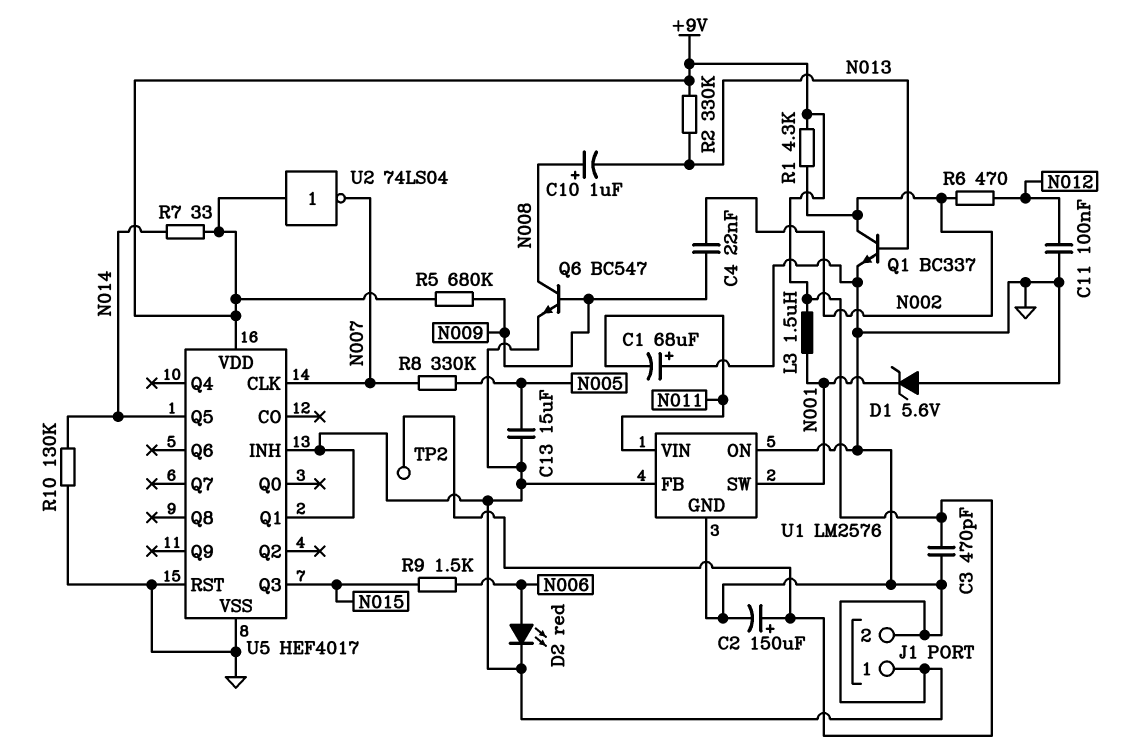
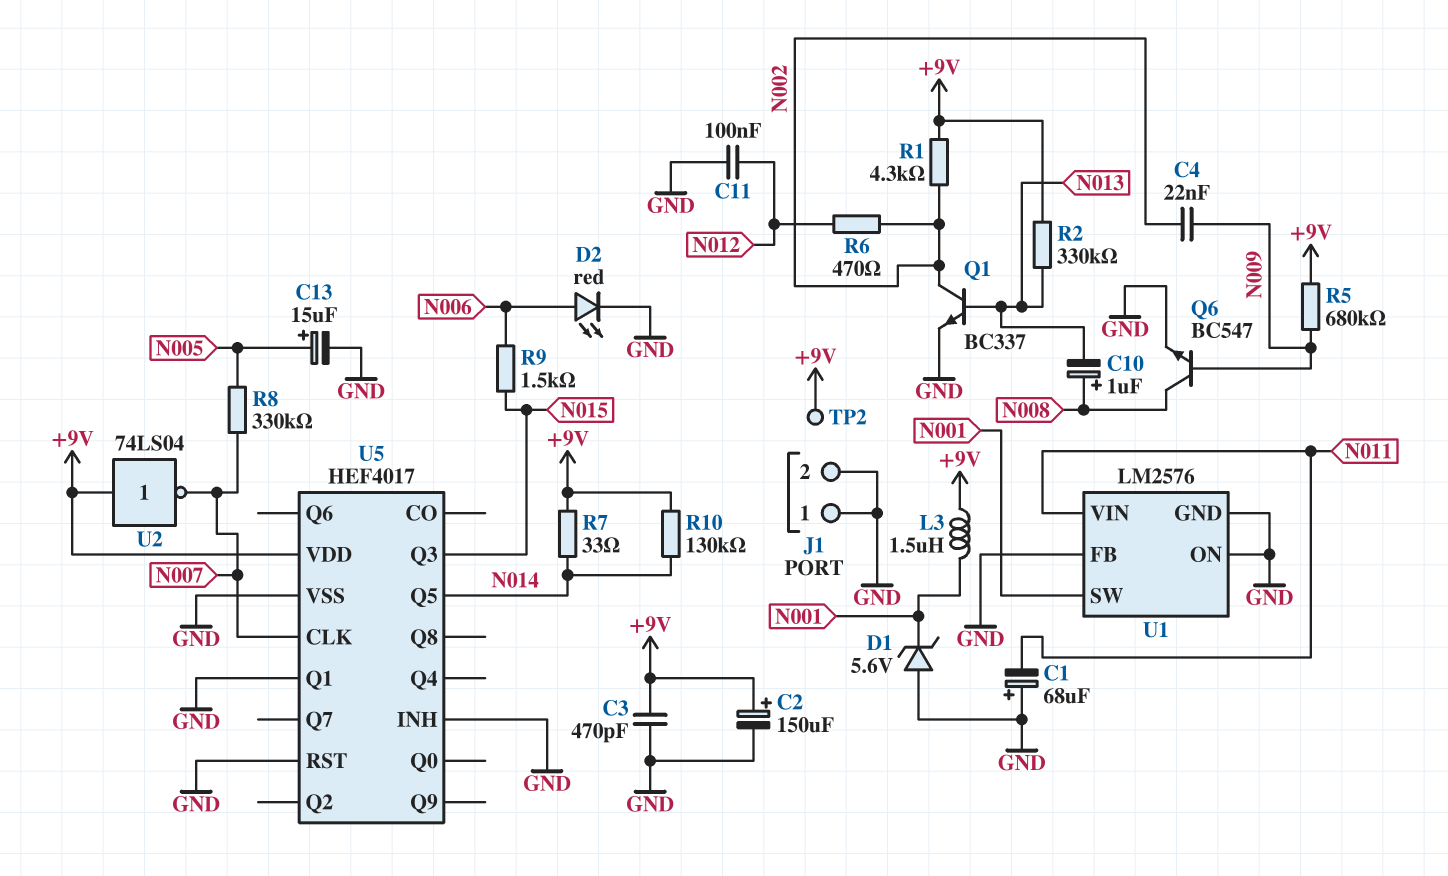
C13: 15uF (GND, N005) -> 15uF (plus N005, minus GND)
R10: 130k (GND, N014) -> 130k (+9V, N014)

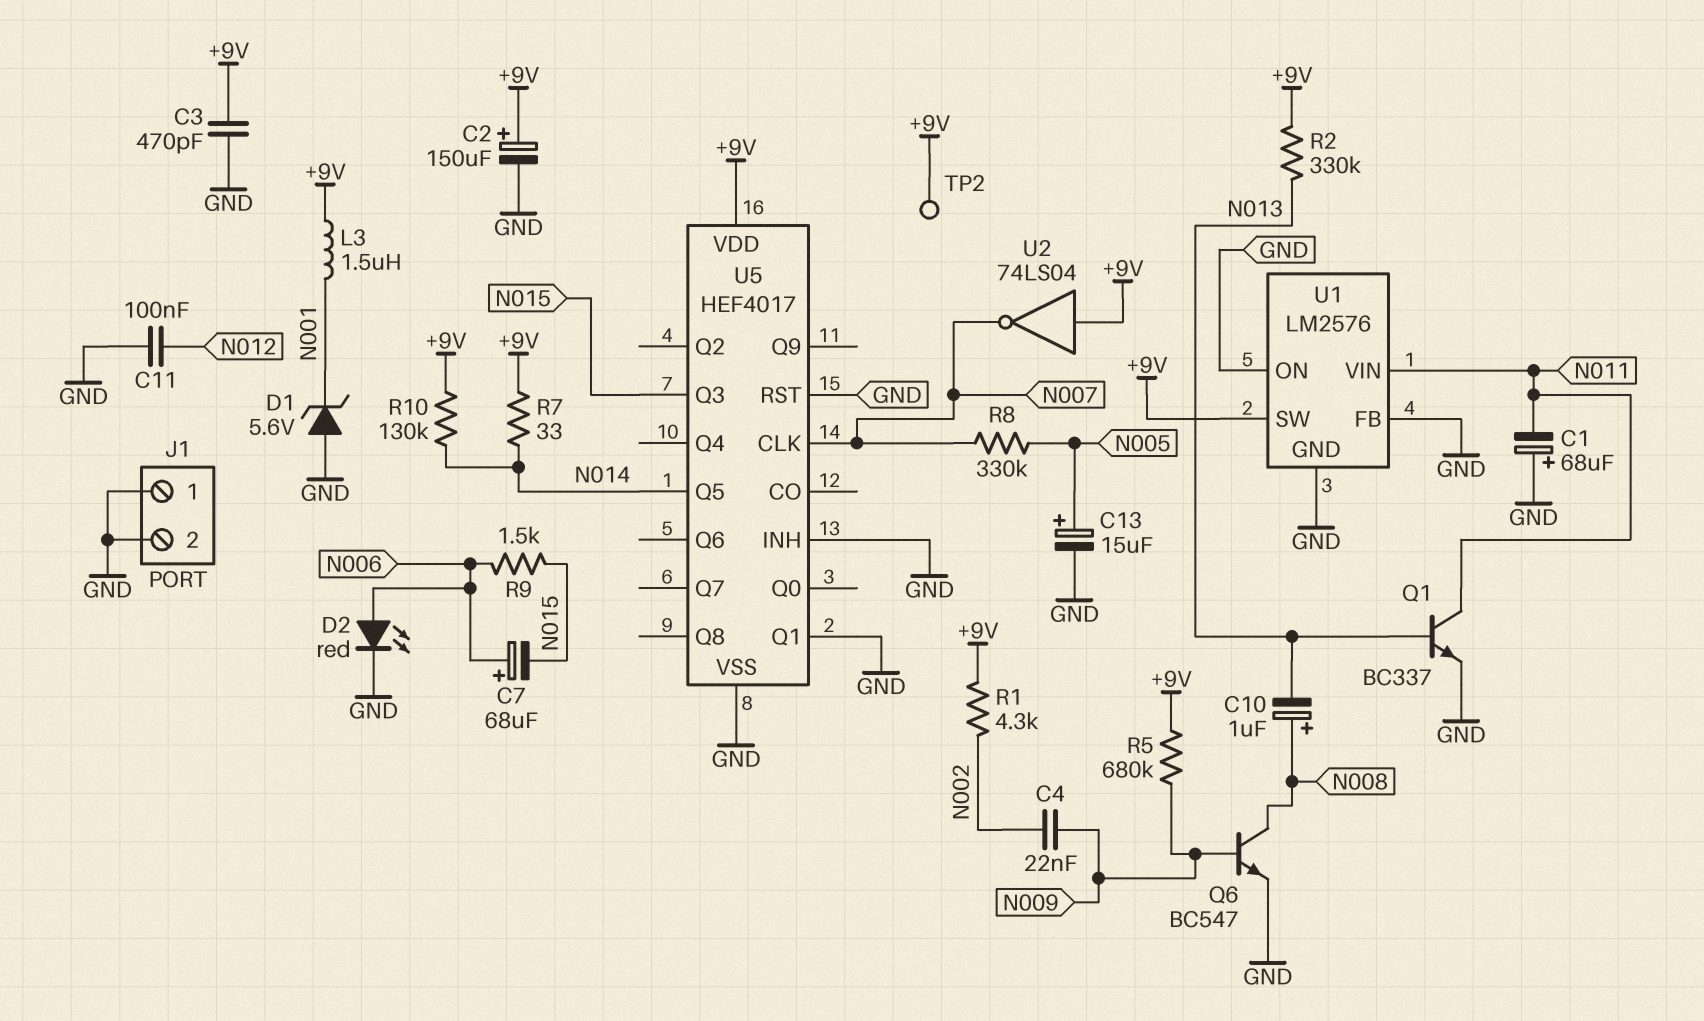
C7: none -> 68uF (plus N006, minus N015)
Q1: NPN BC337 (B N013, C N002, E GND) -> NPN BC337 (B N013, C N011, E GND)
R6: 470 (N002, N012) -> none
U1 pin SW: N001 -> +9V

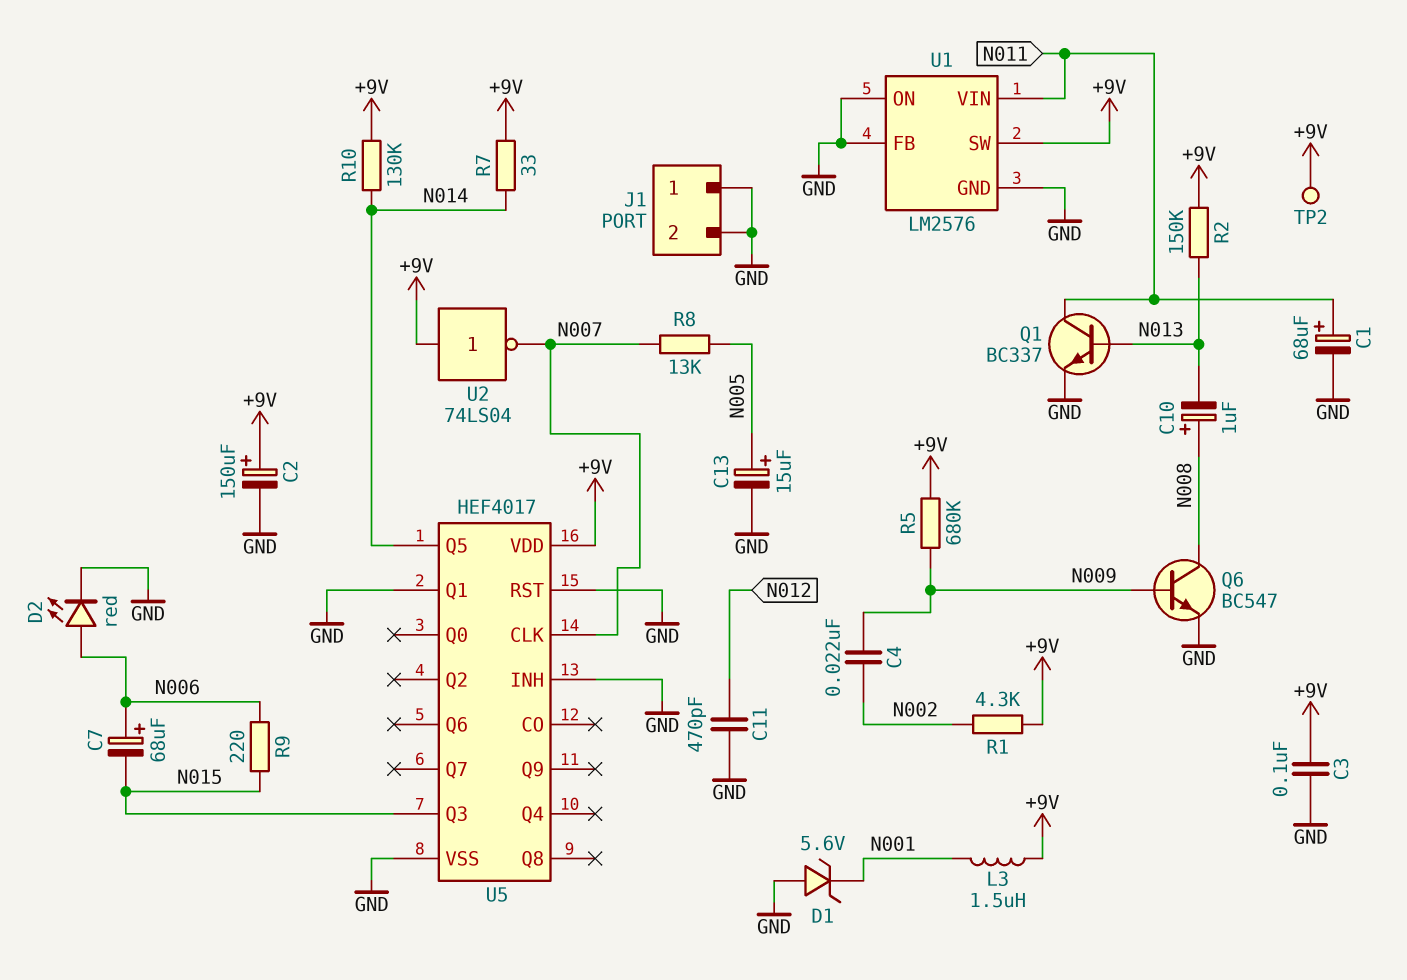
C1: 68uF (plus GND, minus N011) -> 68uF (plus N011, minus GND)
C3: 470pF (+9V, GND) -> 100nF (+9V, GND)
C11: 100nF (GND, N012) -> 470pF (GND, N012)
R2: 330k (+9V, N013) -> 150k (+9V, N013)
R8: 330k (N005, N007) -> 13k (N005, N007)
R9: 1.5k (N006, N015) -> 220 (N006, N015)

